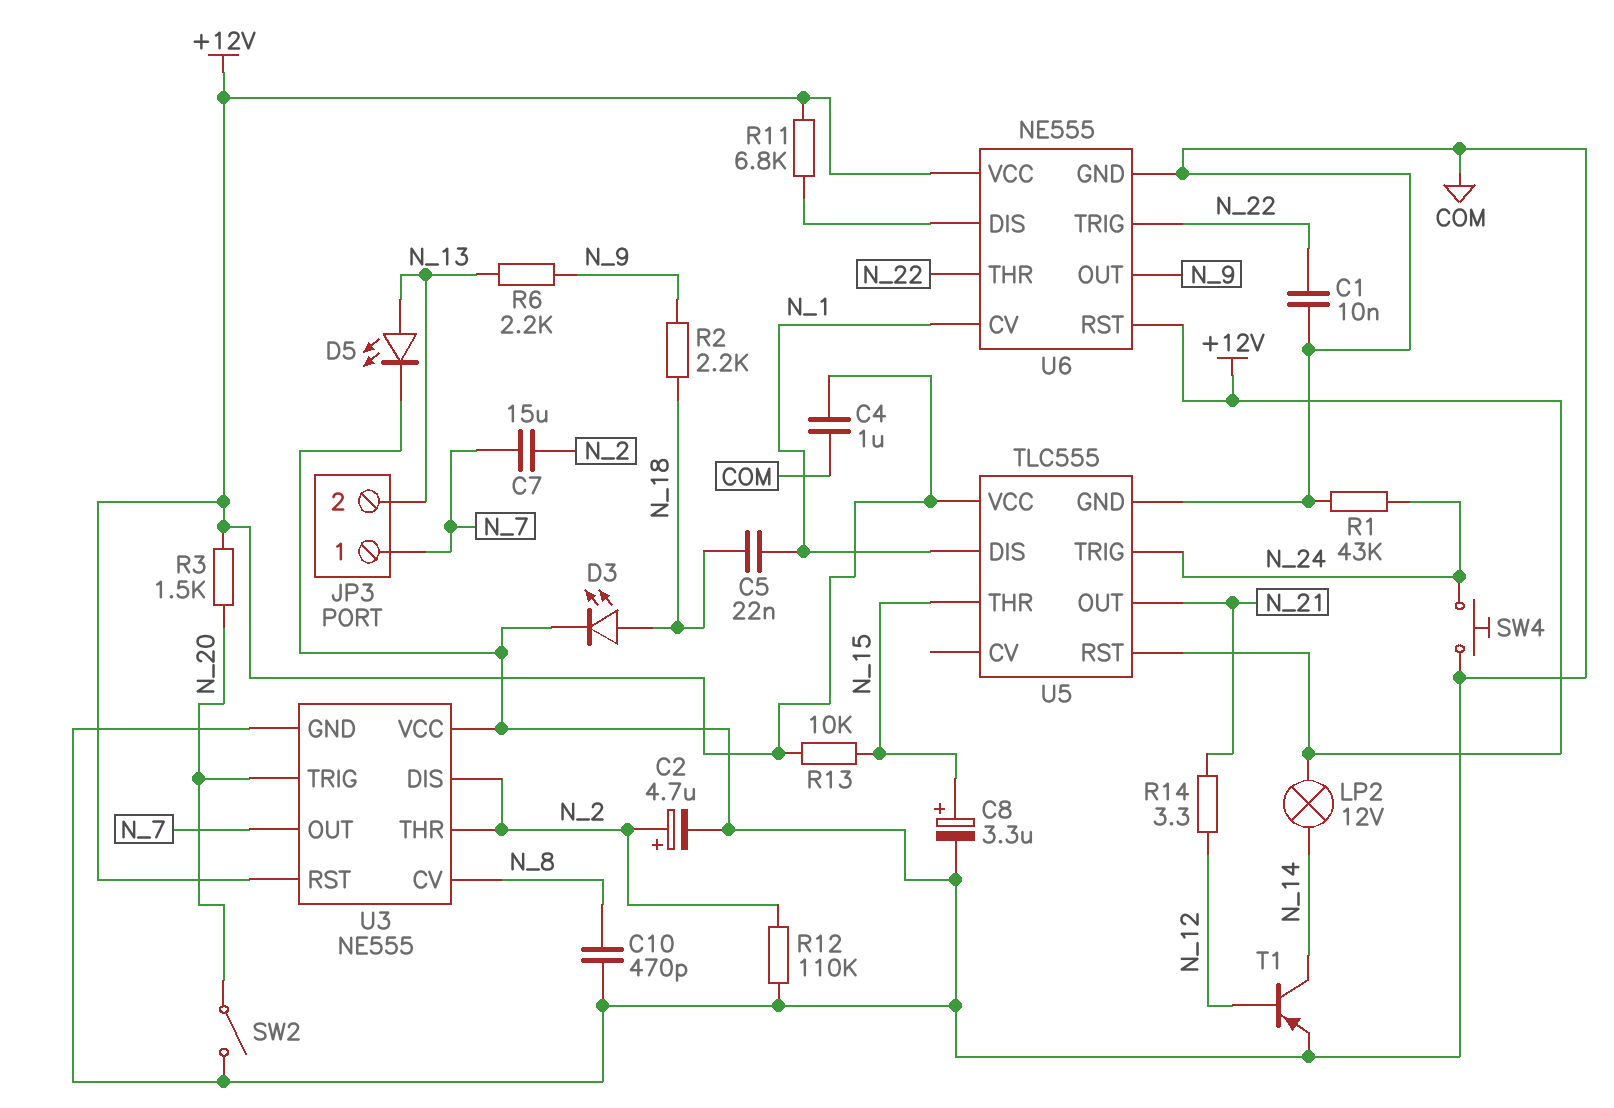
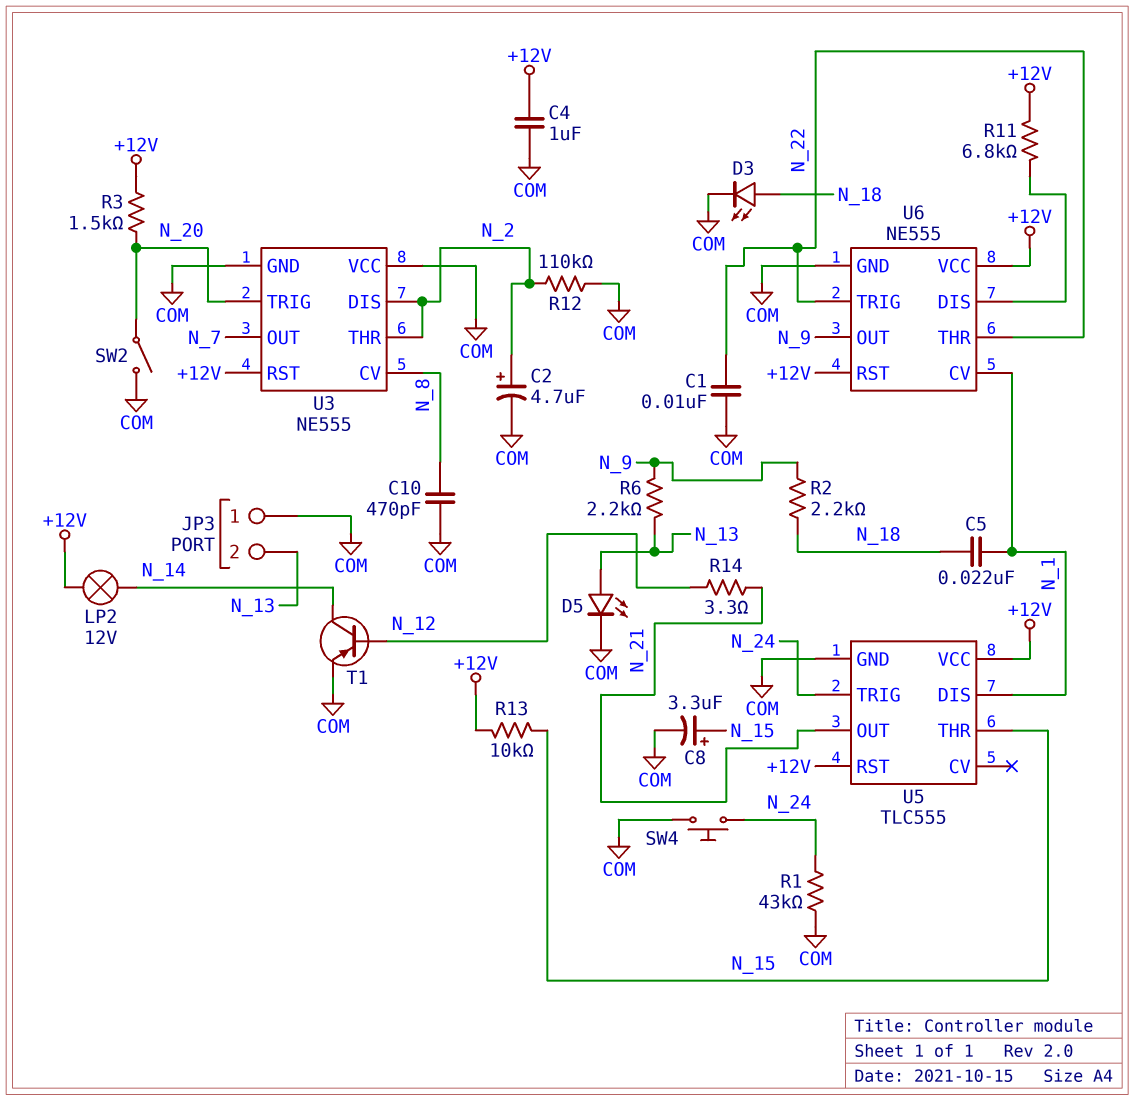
C7: 15uF (N_2, N_7) -> none
JP3 pin 1: N_7 -> COM

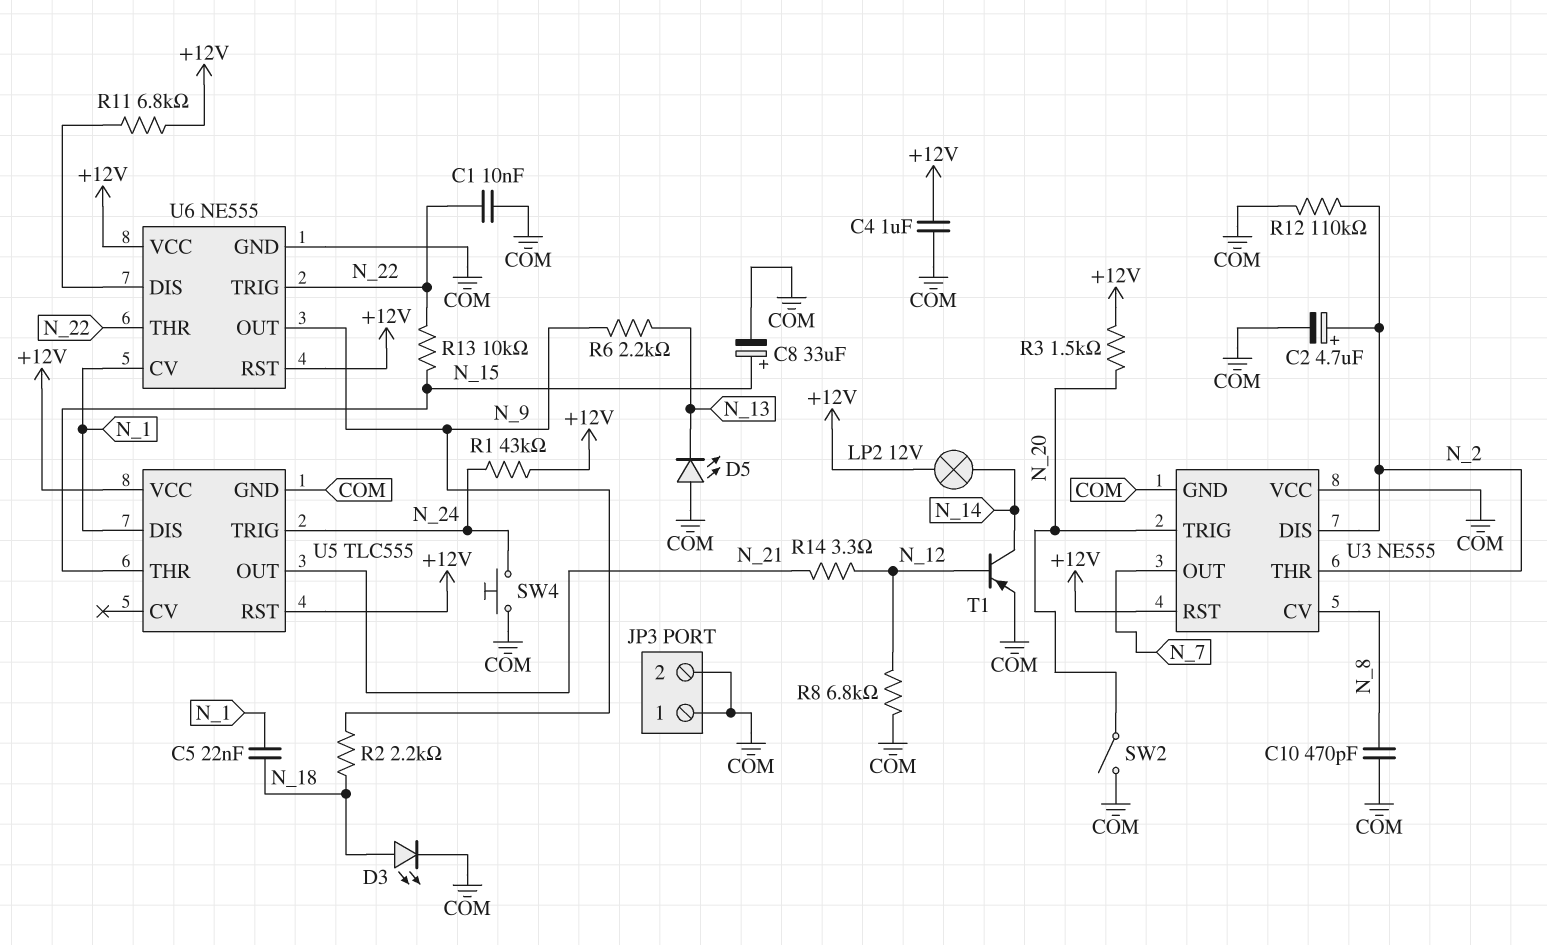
C8: 3.3uF (plus N_15, minus COM) -> 33uF (plus N_15, minus COM)
D5: LED (A N_13, K COM) -> LED (A COM, K N_13)
JP3 pin 2: N_13 -> COM
R1: 43k (COM, N_24) -> 43k (+12V, N_24)
R8: none -> 6.8k (COM, N_12)
R13: 10k (+12V, N_15) -> 10k (N_15, N_22)

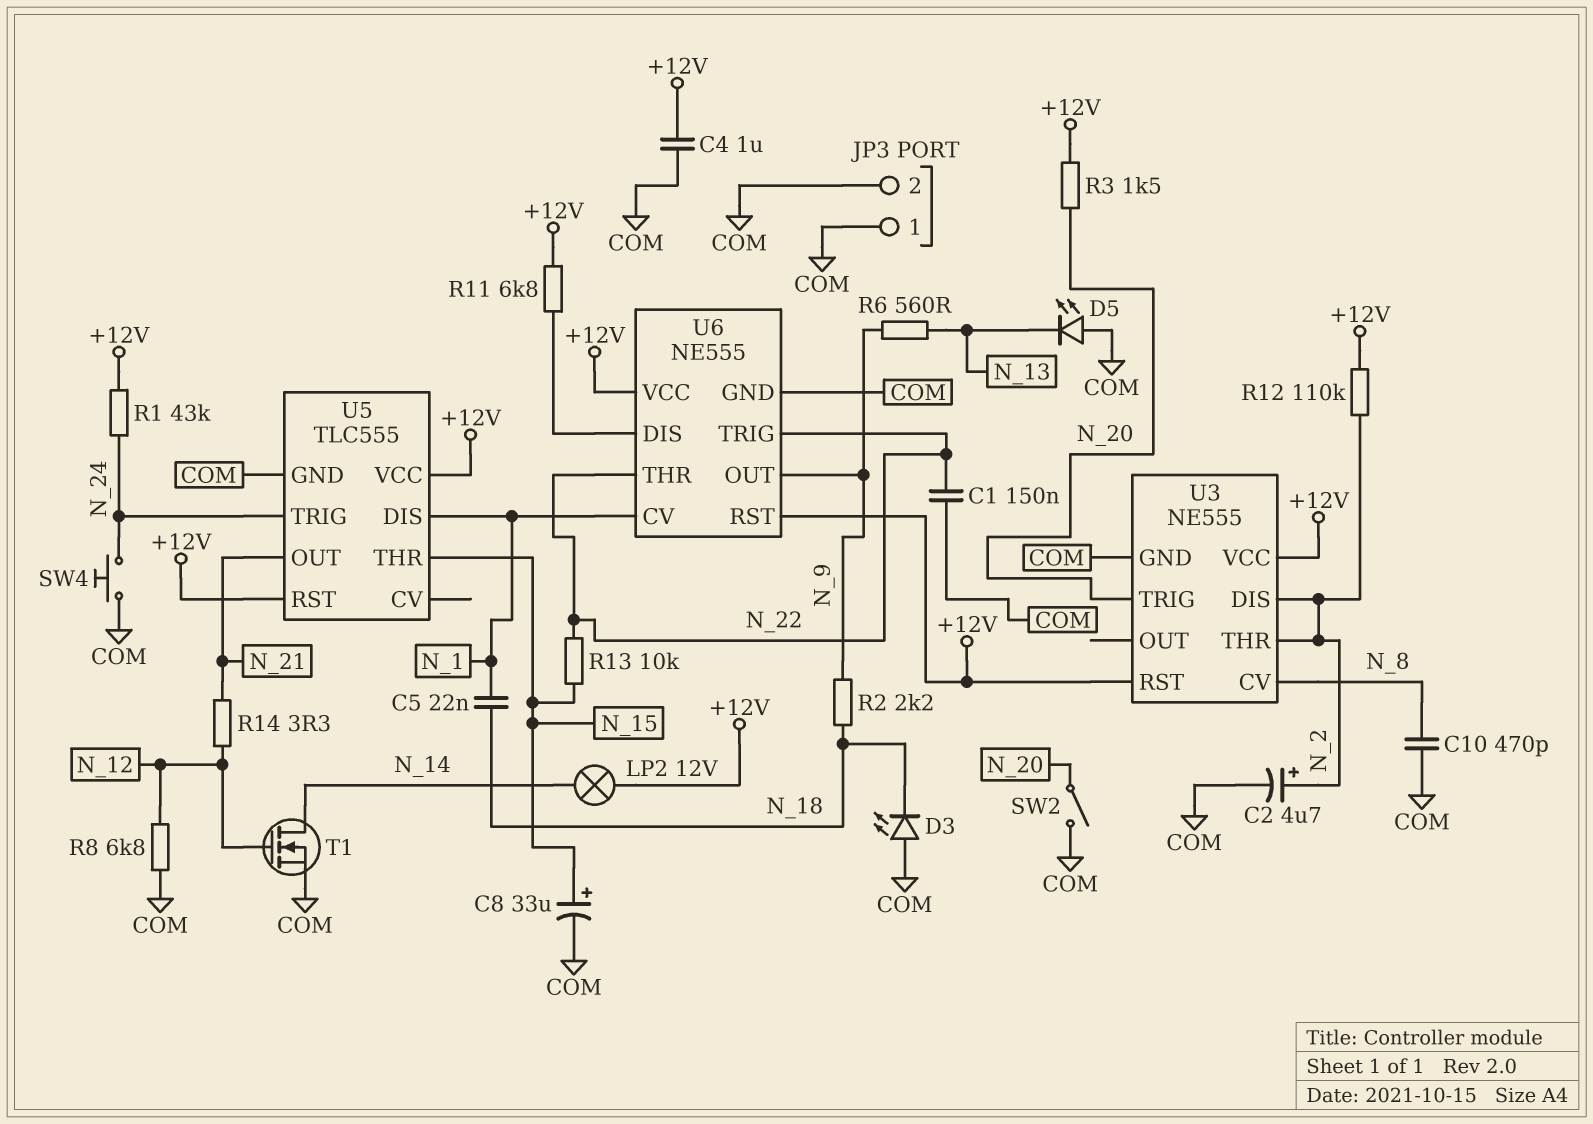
C1: 10nF (COM, N_22) -> 150nF (COM, N_22)
D3: LED (A N_18, K COM) -> LED (A COM, K N_18)
R6: 2.2k (N_9, N_13) -> 560 (N_9, N_13)
R12: 110k (COM, N_2) -> 110k (+12V, N_2)
T1: PNP (B N_12, C N_14, E COM) -> NMOS (G N_12, D N_14, S COM)
U3 pin OUT: N_7 -> none
U3 pin VCC: COM -> +12V

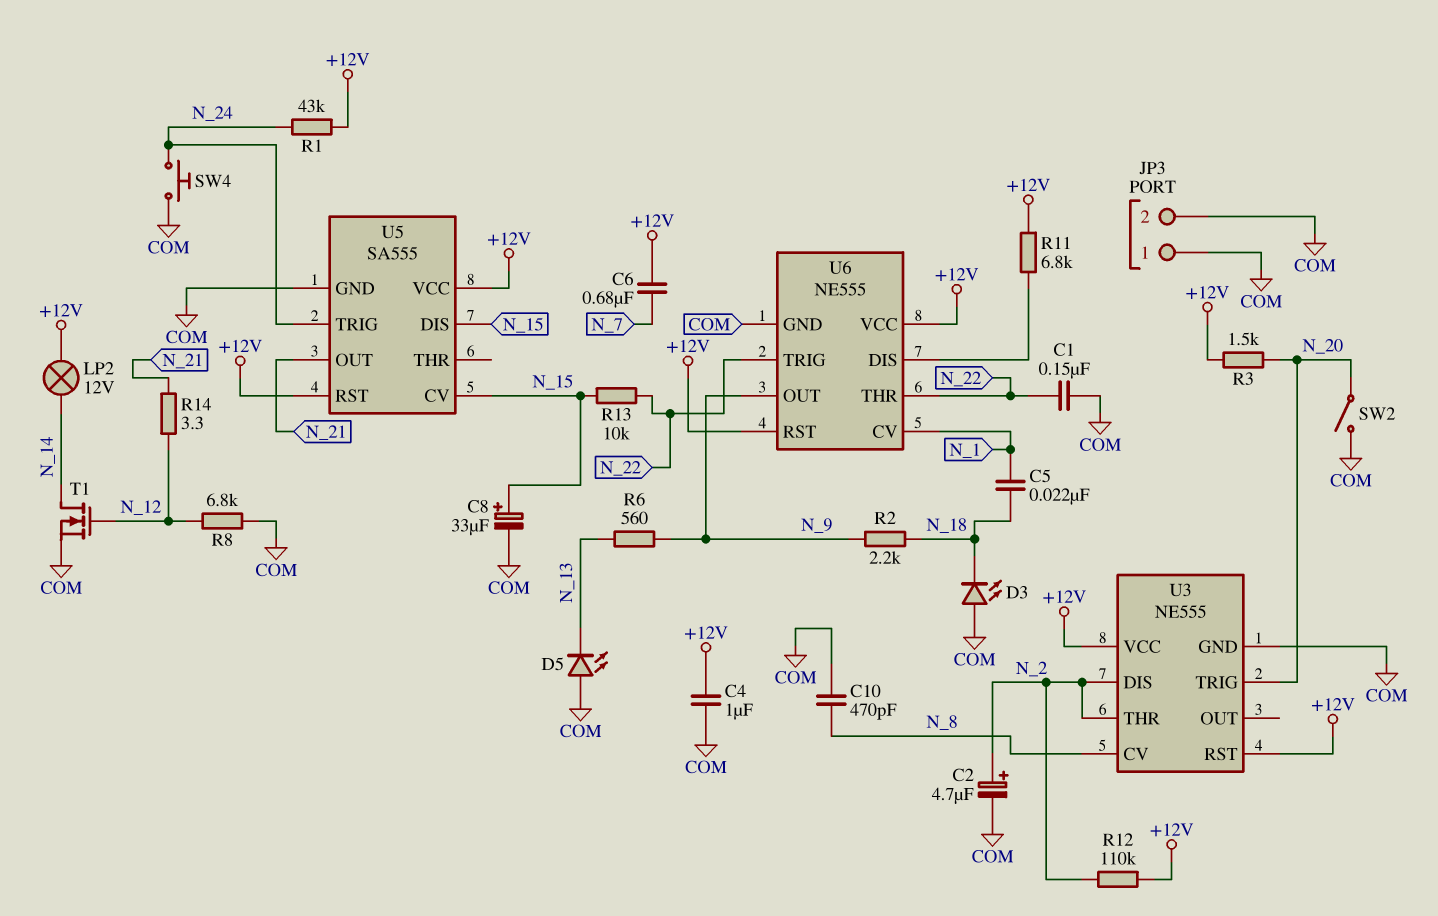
C6: none -> 680nF (+12V, N_7)
U5: TLC555 -> SA555
U5 pin CV: none -> N_15
U5 pin DIS: N_1 -> N_15
U5 pin THR: N_15 -> none

